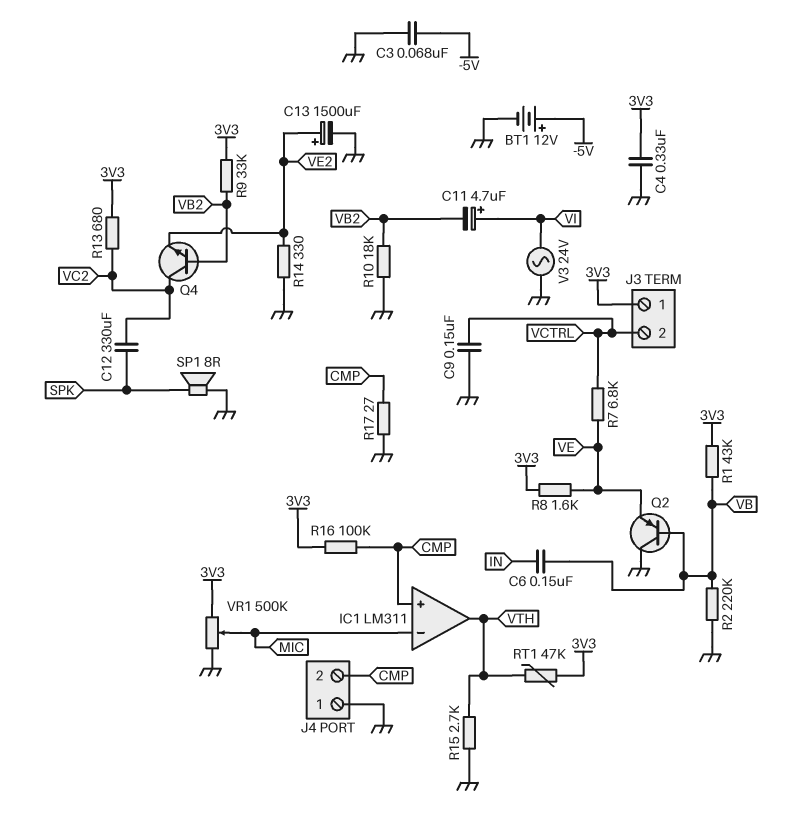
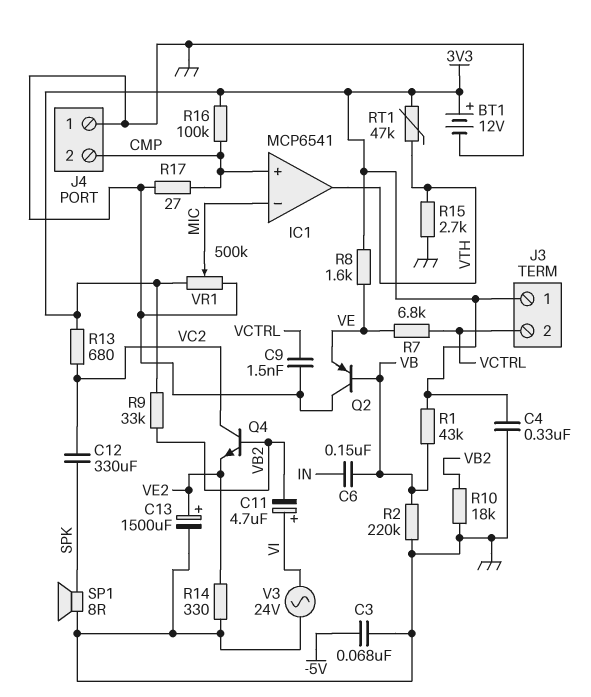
BT1: 12V (plus -5V, minus GND) -> 12V (plus 3V3, minus GND)
C9: 150nF (GND, VCTRL) -> 1.5nF (GND, VCTRL)
IC1: LM311 -> MCP6541

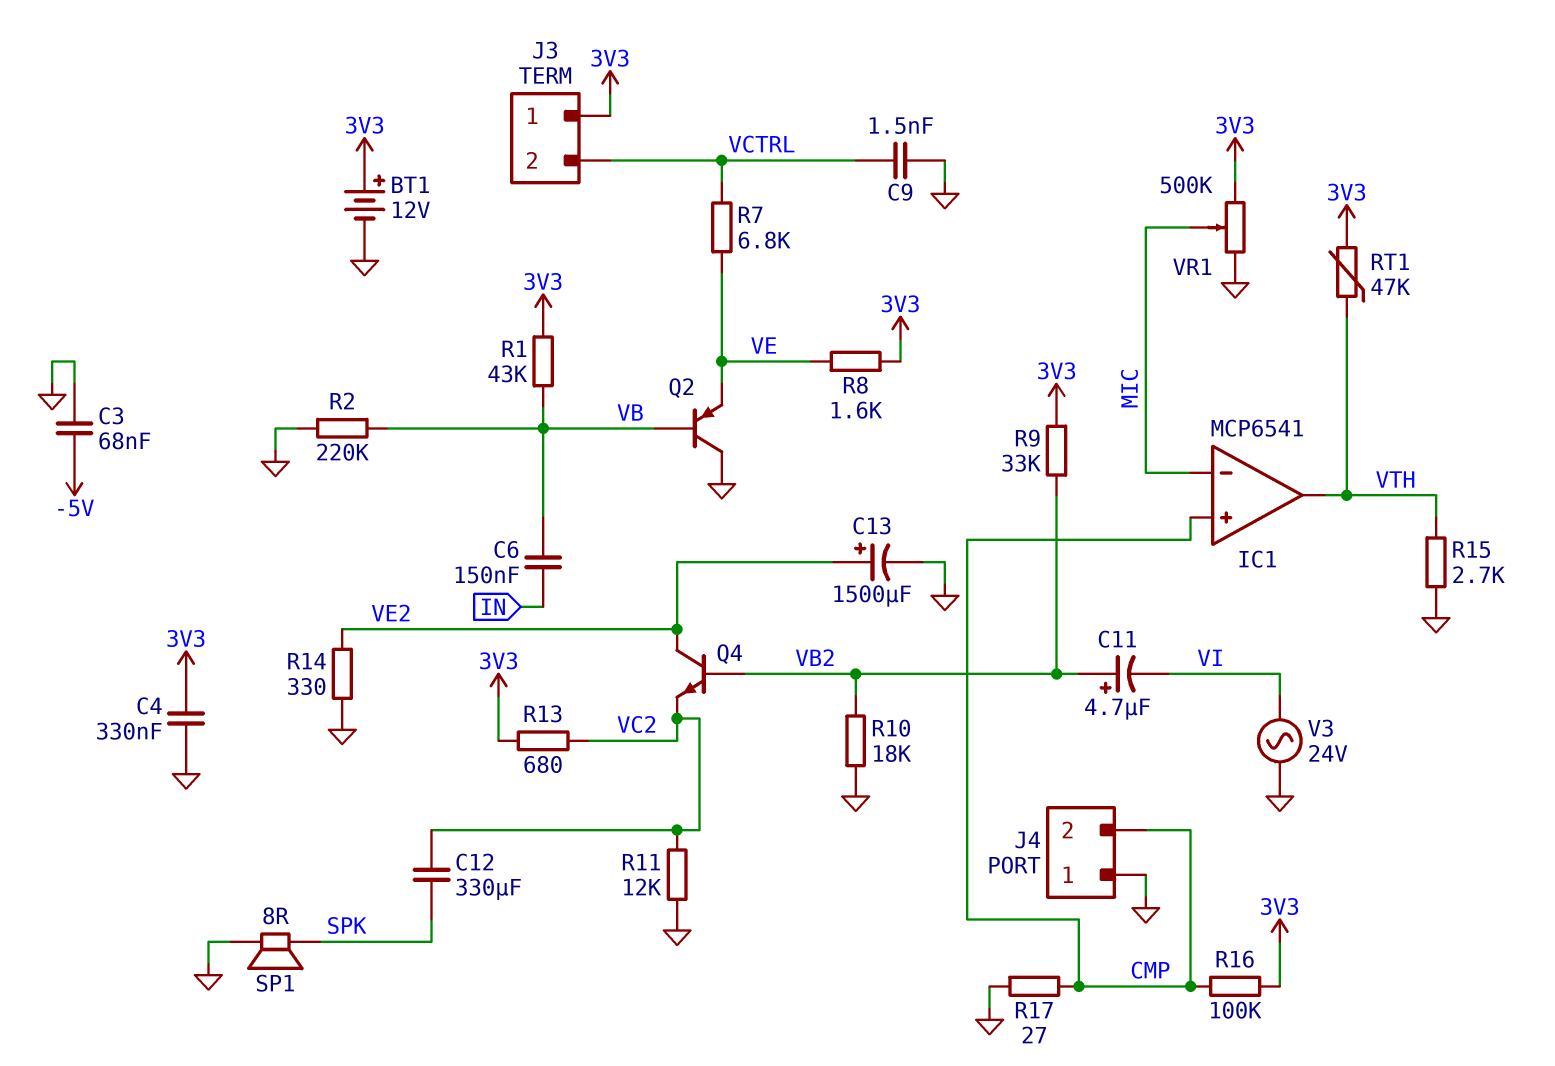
C11: 4.7uF (plus VI, minus VB2) -> 4.7uF (plus VB2, minus VI)
Q4: NPN (B VB2, C VC2, E VE2) -> NPN (B VB2, C VE2, E VC2)
R11: none -> 12k (GND, VC2)

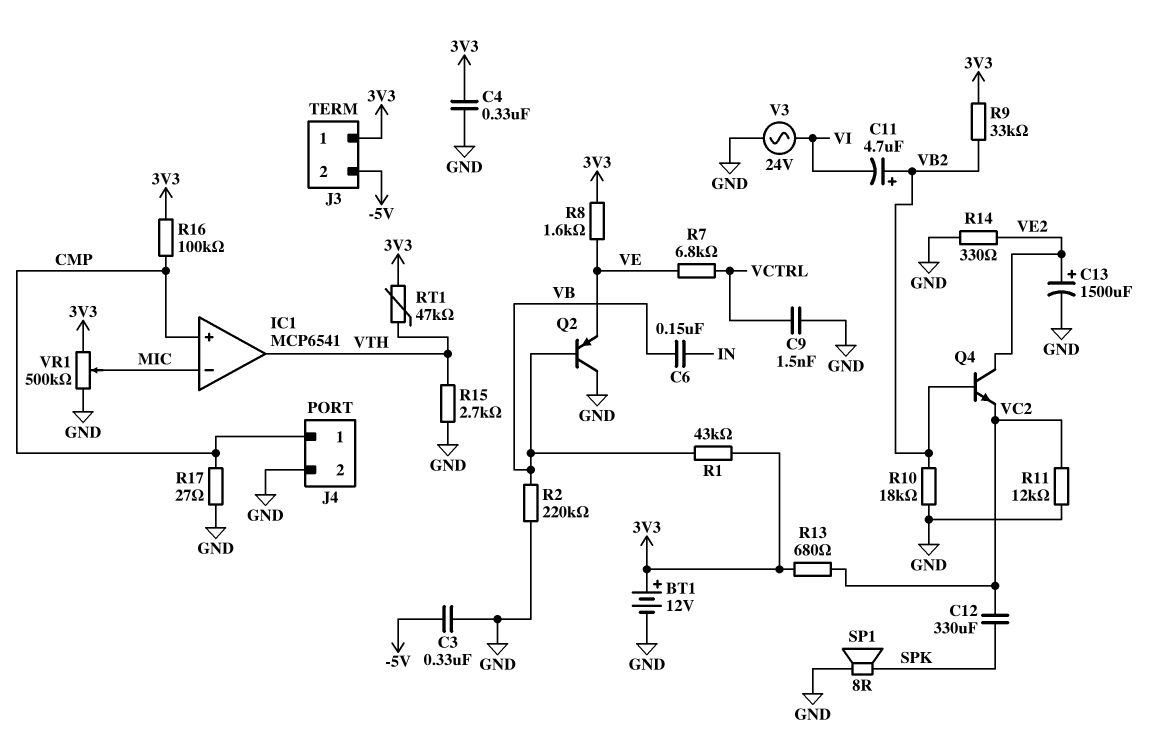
C3: 68nF (-5V, GND) -> 330nF (-5V, GND)
J3 pin 2: VCTRL -> -5V
J4 pin 1: GND -> CMP
J4 pin 2: CMP -> GND

